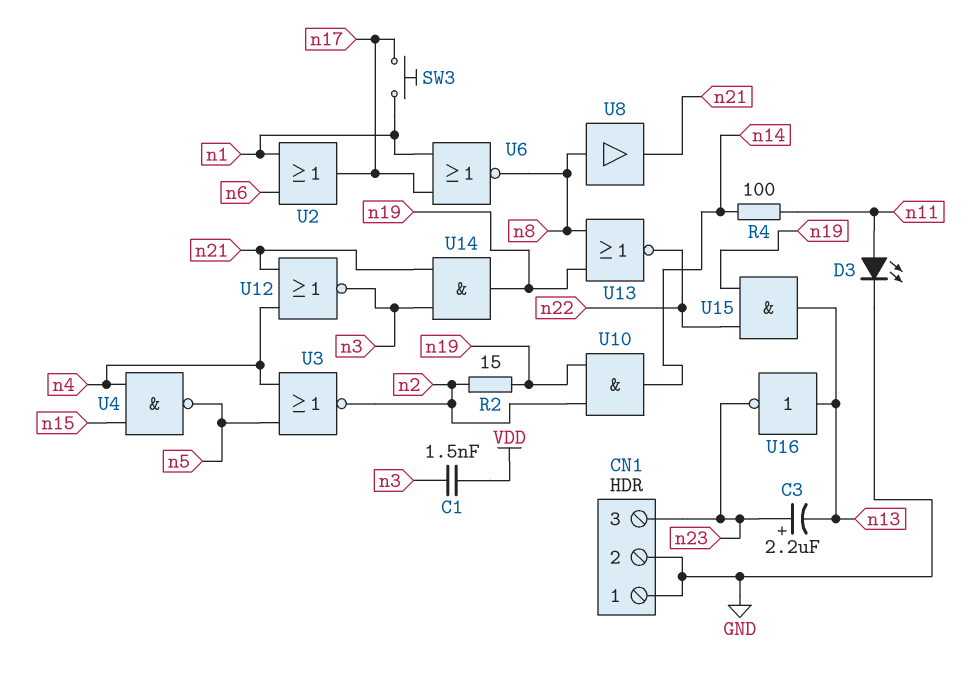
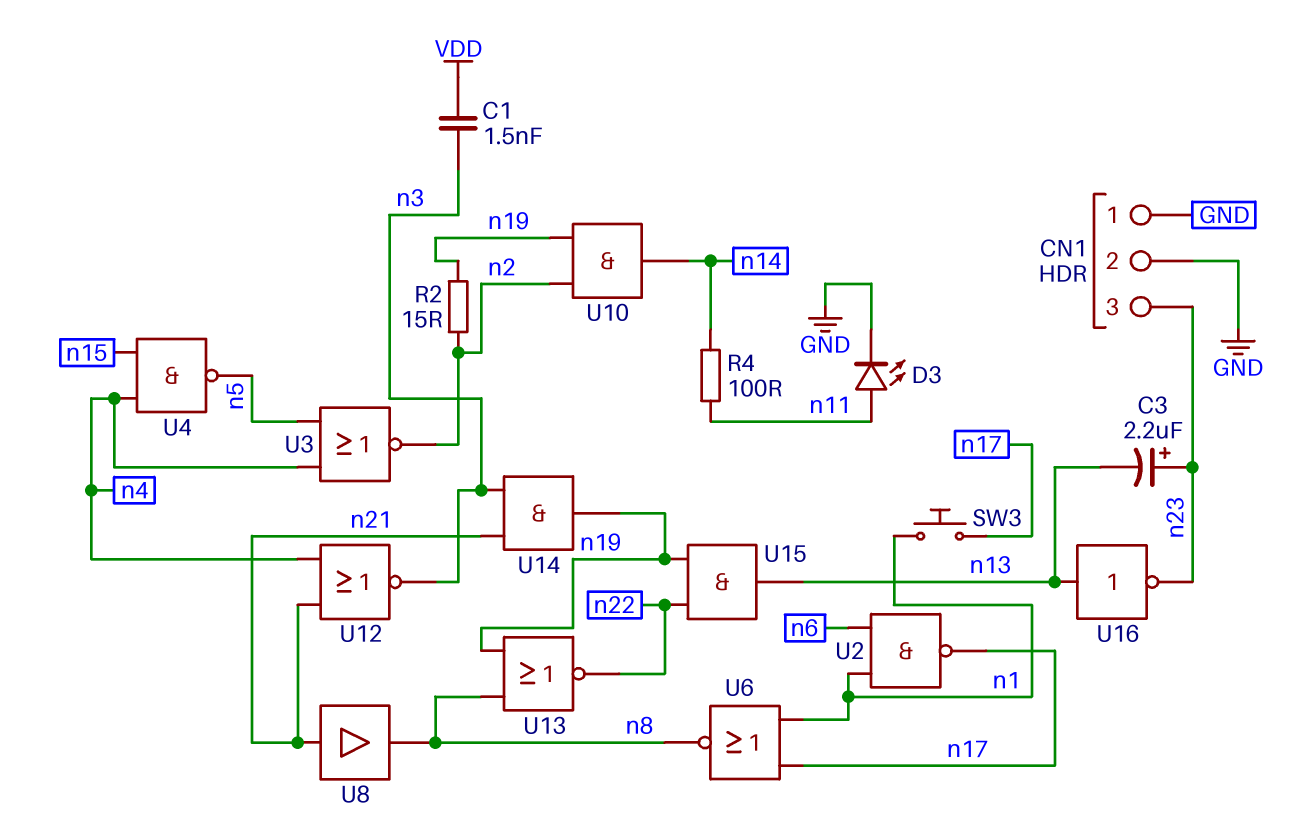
U2: OR (in n1, in n6, out n17) -> NAND (in n1, in n6, out n17)
U8: buffer (in n8, out n21) -> buffer (in n21, out n8)

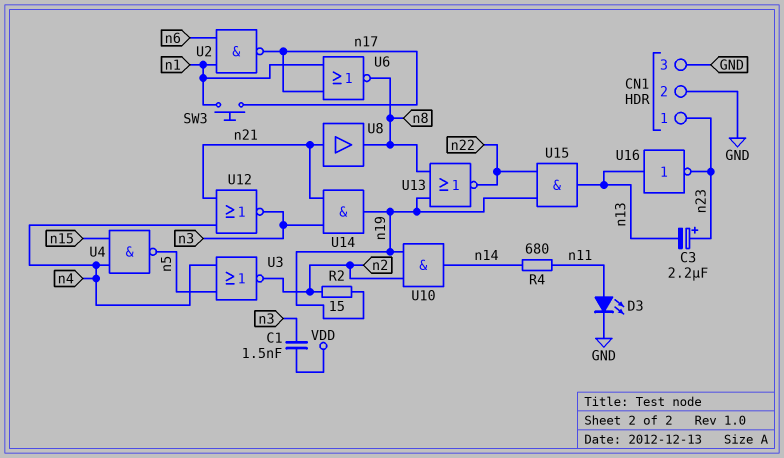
CN1 pin 1: GND -> n23
CN1 pin 3: n23 -> GND
R4: 100 (n11, n14) -> 680 (n11, n14)

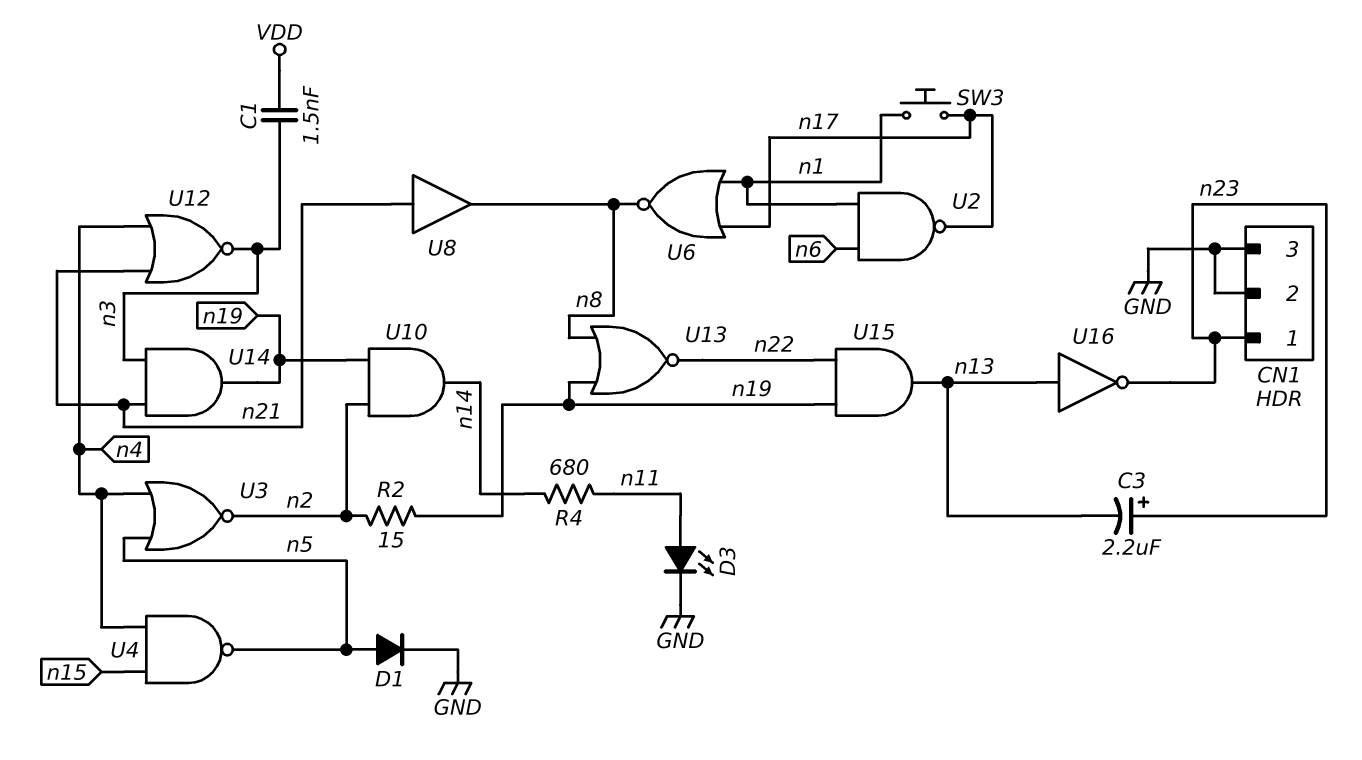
D1: none -> diode (A n5, K GND)

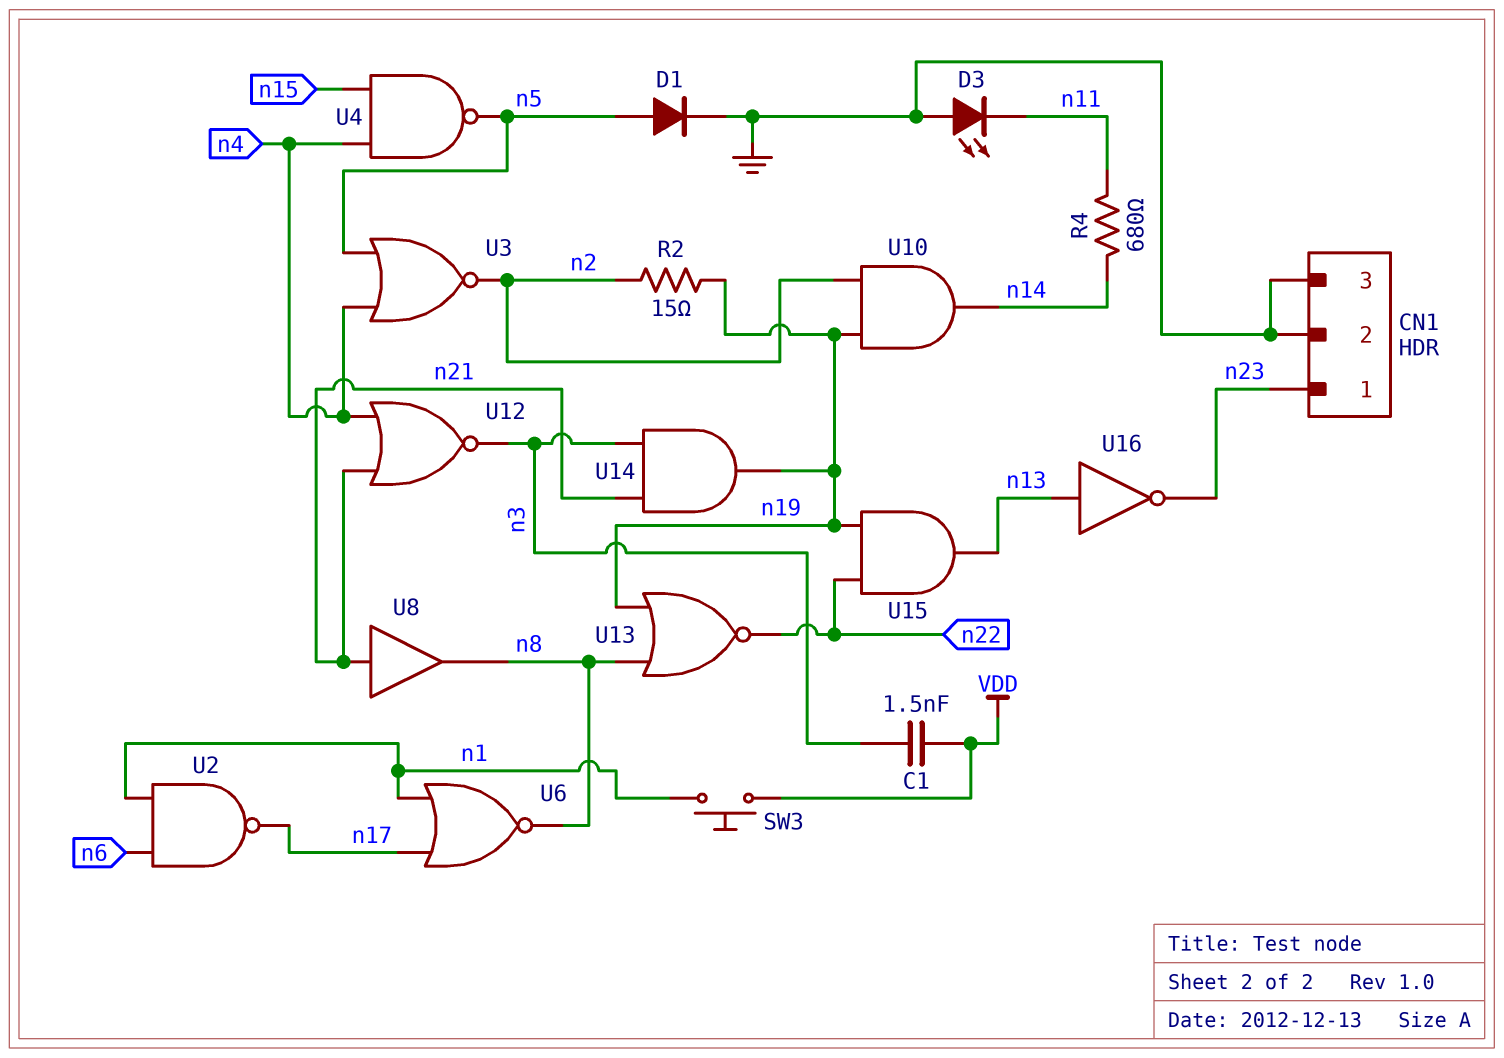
C3: 2.2uF (plus n23, minus n13) -> none
D3: LED (A n11, K GND) -> LED (A GND, K n11)
SW3: button (n1, n17) -> button (VDD, n1)

